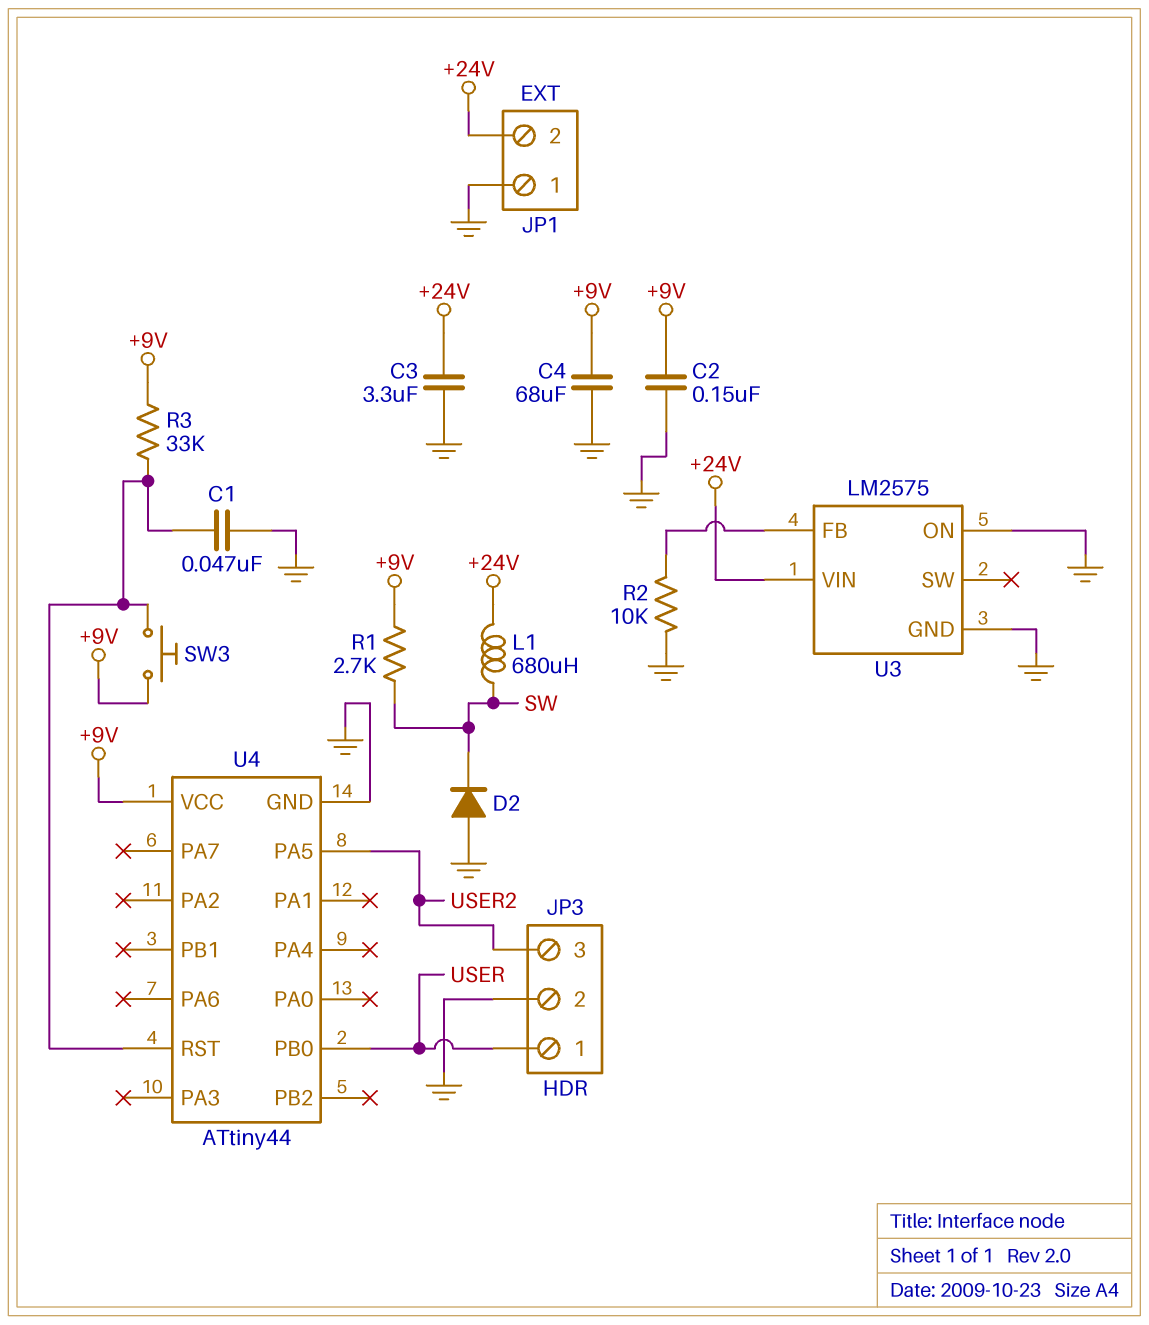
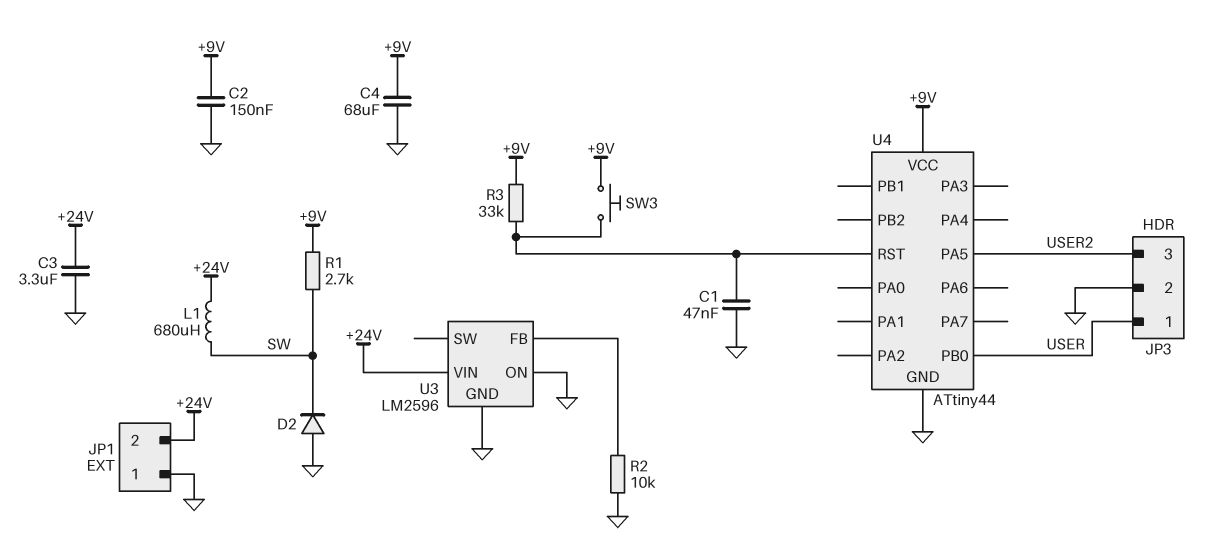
U3: LM2575 -> LM2596

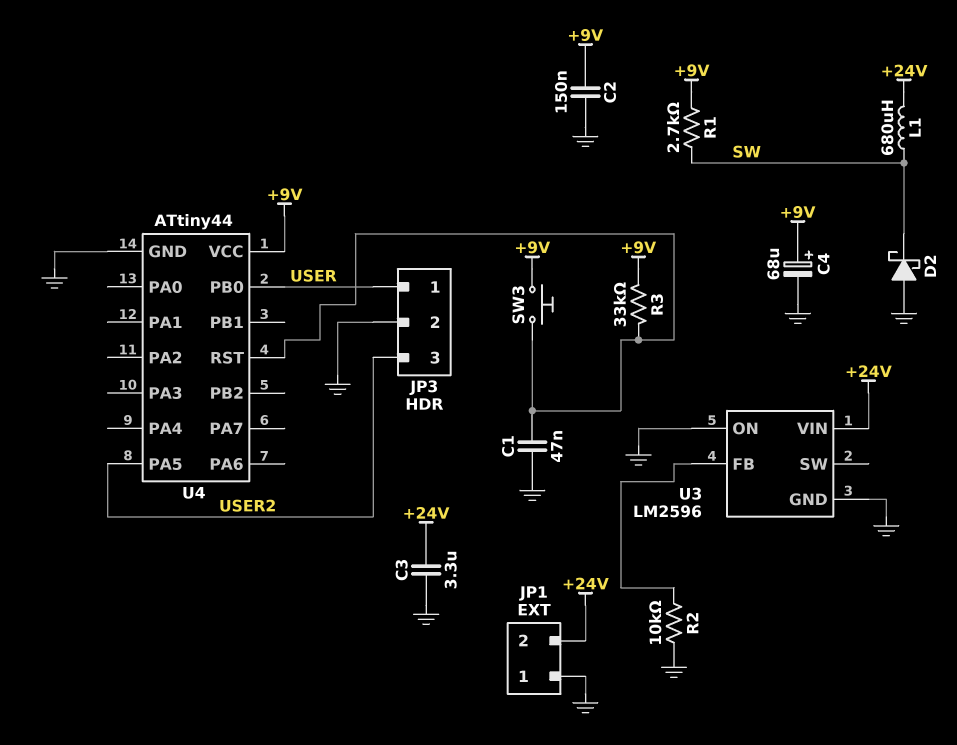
C4: 68uF (+9V, GND) -> 68uF (plus +9V, minus GND)
D2: diode (A GND, K SW) -> schottky (A GND, K SW)

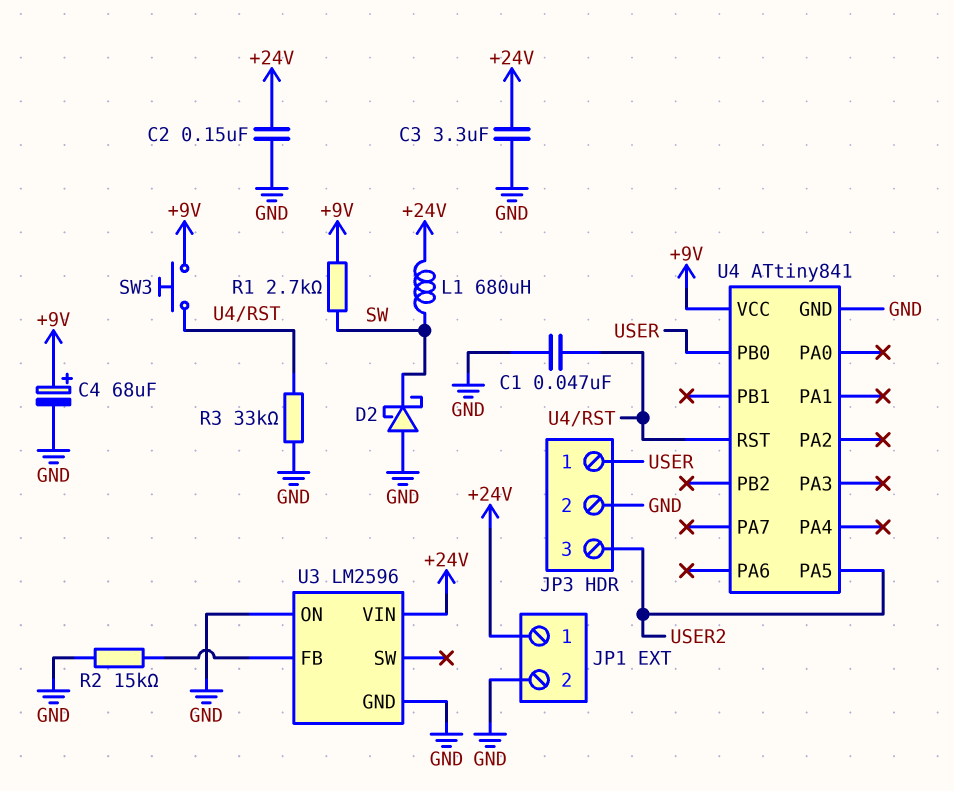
C2: 150nF (+9V, GND) -> 150nF (+24V, GND)
JP1 pin 1: GND -> +24V
JP1 pin 2: +24V -> GND
R2: 10k (GND, U3/FB) -> 15k (GND, U3/FB)
R3: 33k (+9V, U4/RST) -> 33k (GND, U4/RST)
U4: ATtiny44 -> ATtiny841

